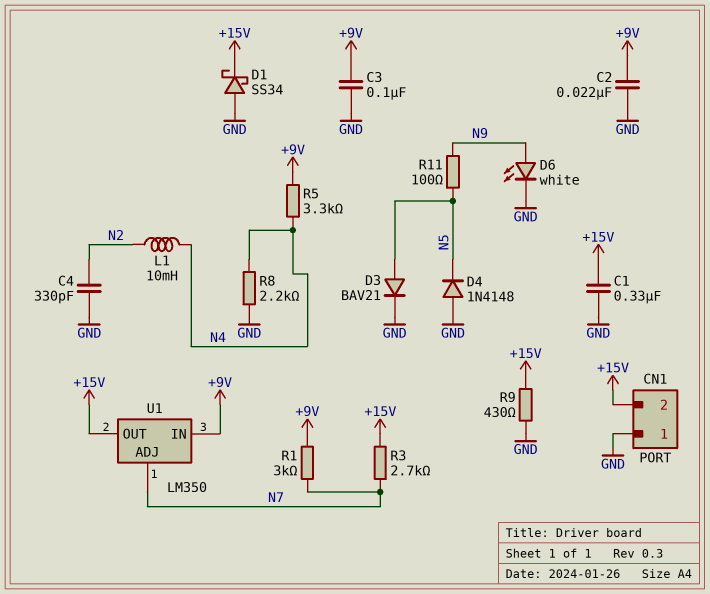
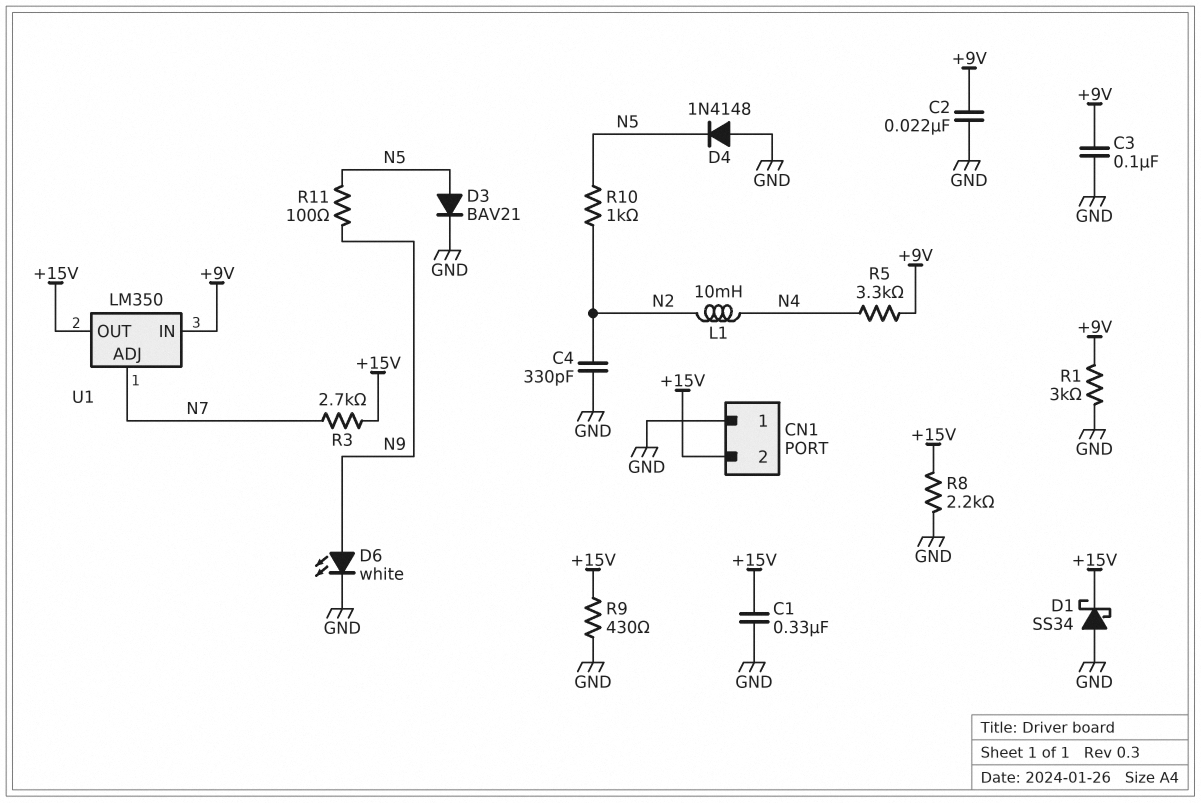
R1: 3k (+9V, N7) -> 3k (+9V, GND)
R8: 2.2k (GND, N4) -> 2.2k (+15V, GND)
R10: none -> 1k (N2, N5)

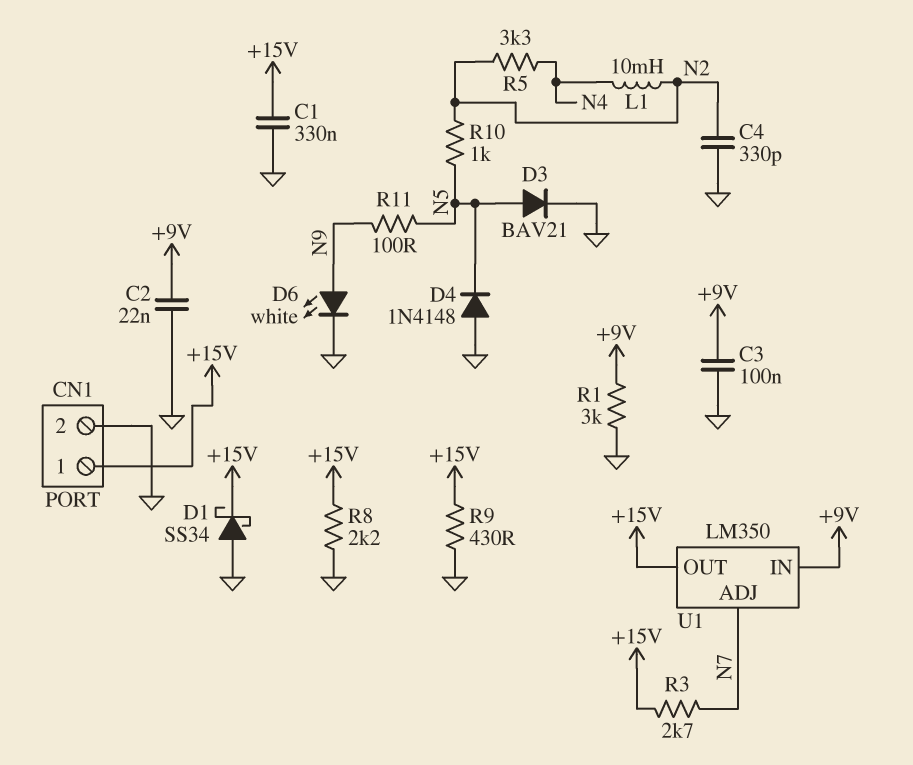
CN1 pin 1: GND -> +15V
CN1 pin 2: +15V -> GND
R5: 3.3k (+9V, N4) -> 3.3k (N2, N4)

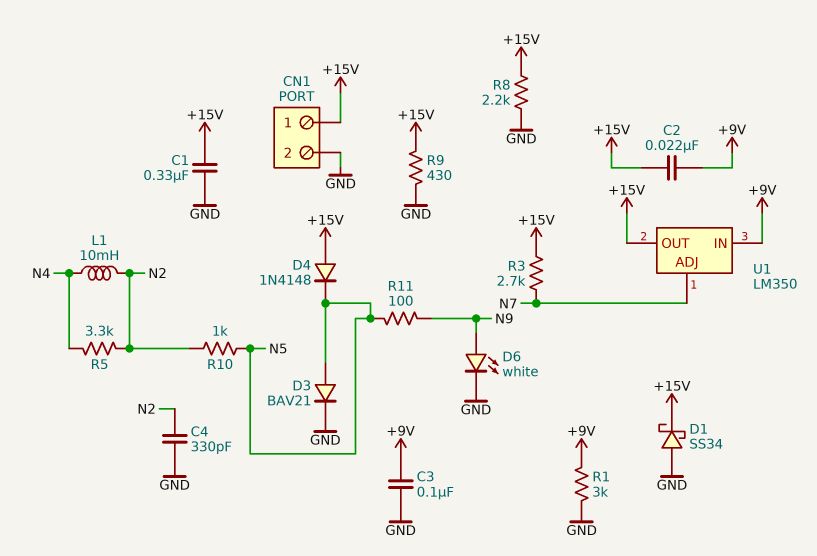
C2: 22nF (+9V, GND) -> 22nF (+9V, +15V)
D4: diode 1N4148 (A GND, K N5) -> diode 1N4148 (A +15V, K N5)

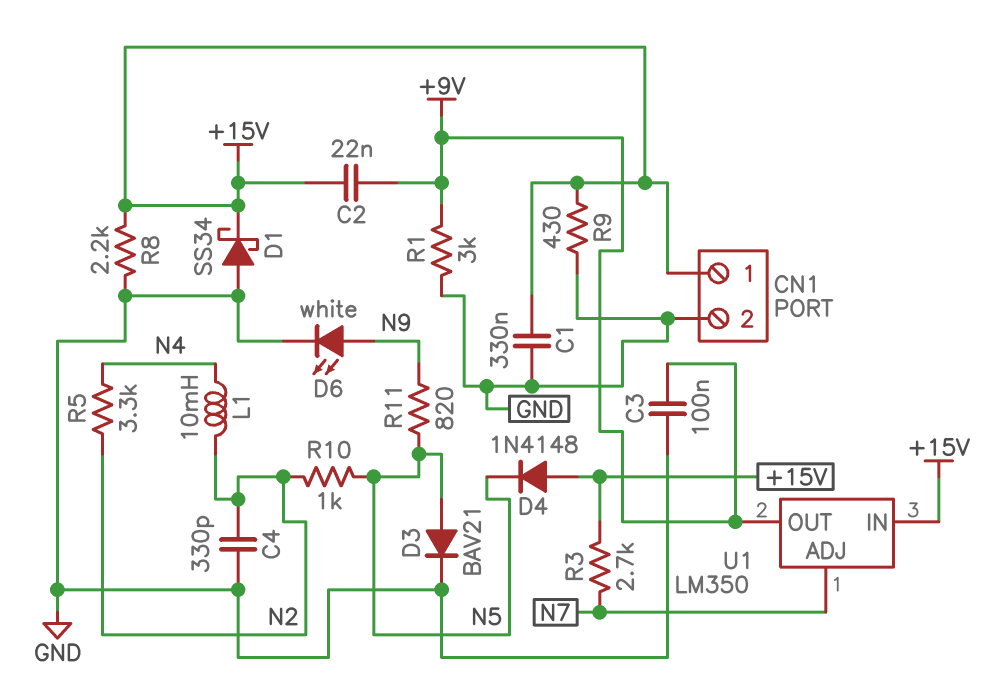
R11: 100 (N5, N9) -> 820 (N5, N9)
U1 pin IN: +9V -> +15V
U1 pin OUT: +15V -> +9V

